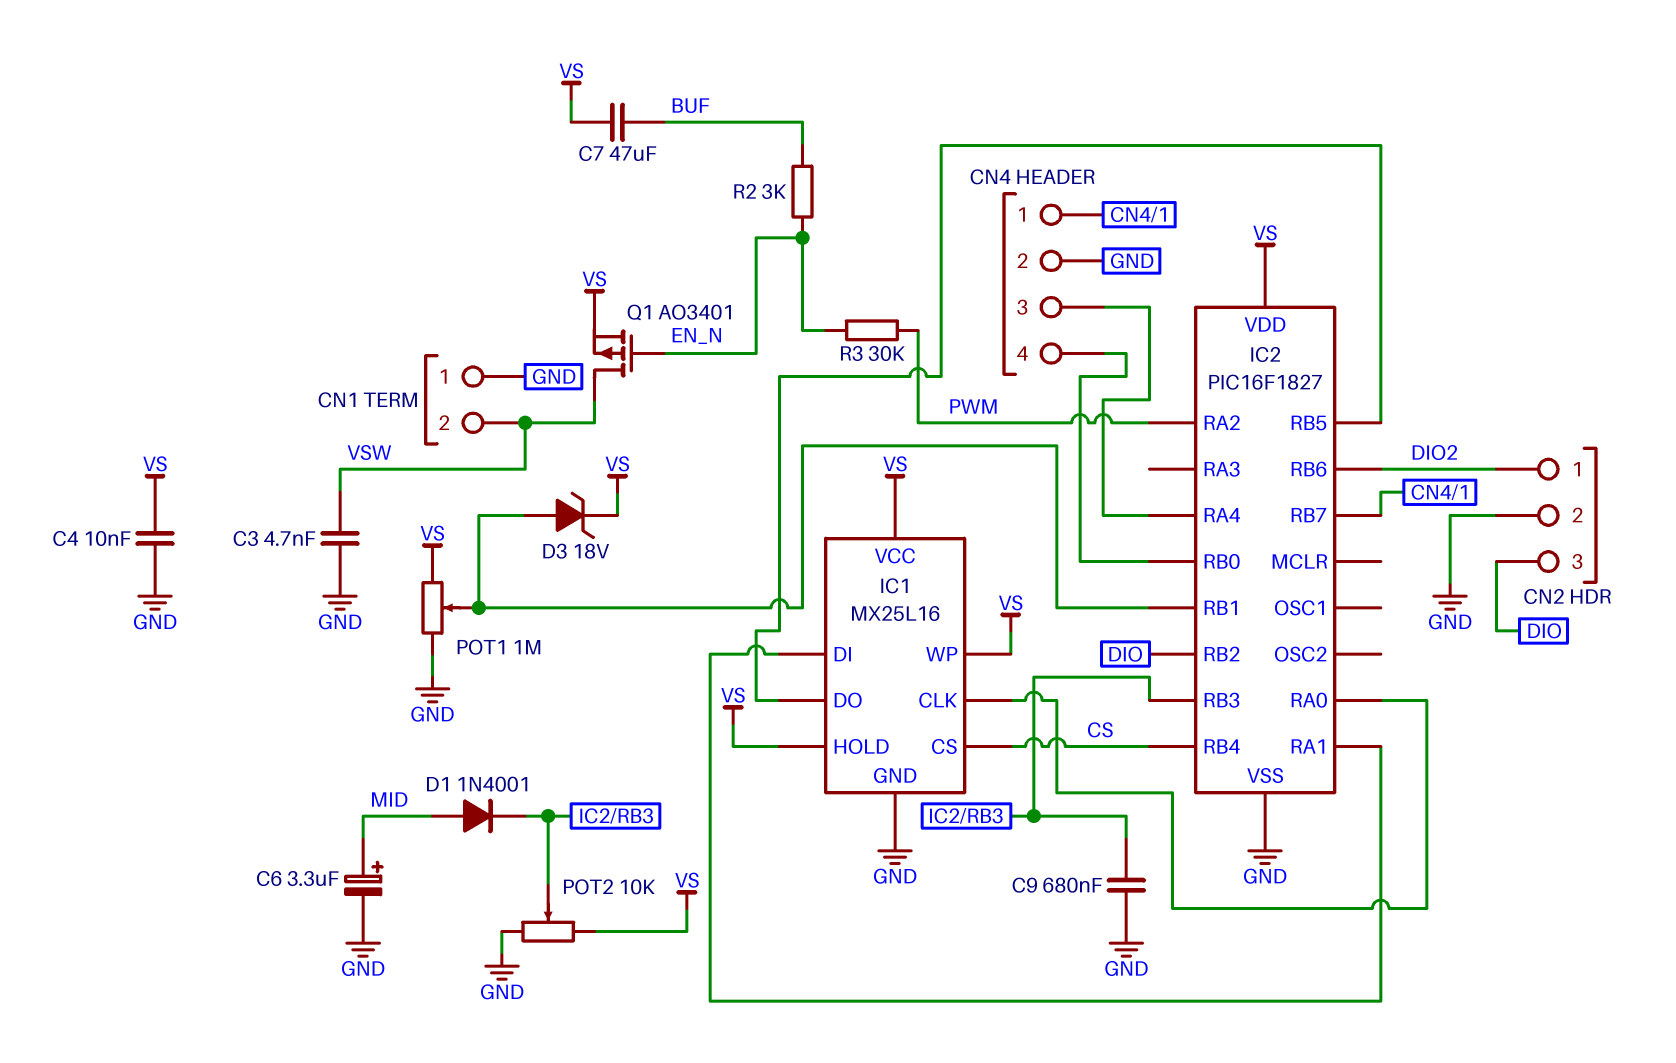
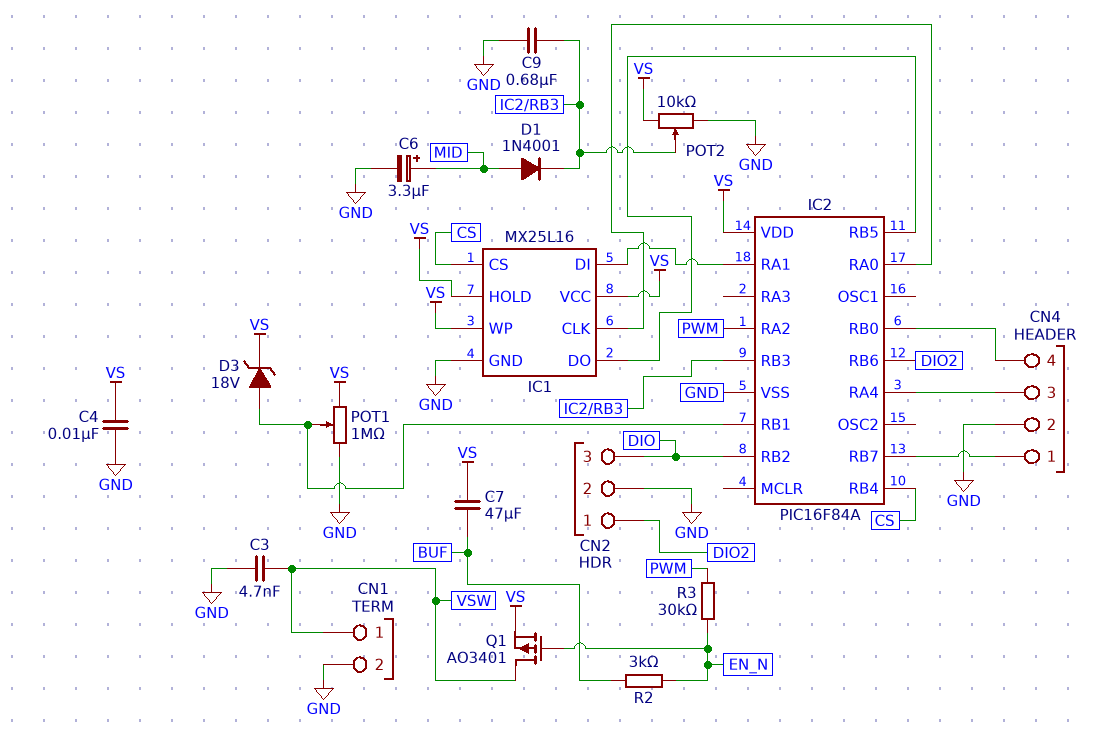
CN1 pin 1: GND -> VSW
CN1 pin 2: VSW -> GND
IC2: PIC16F1827 -> PIC16F84A

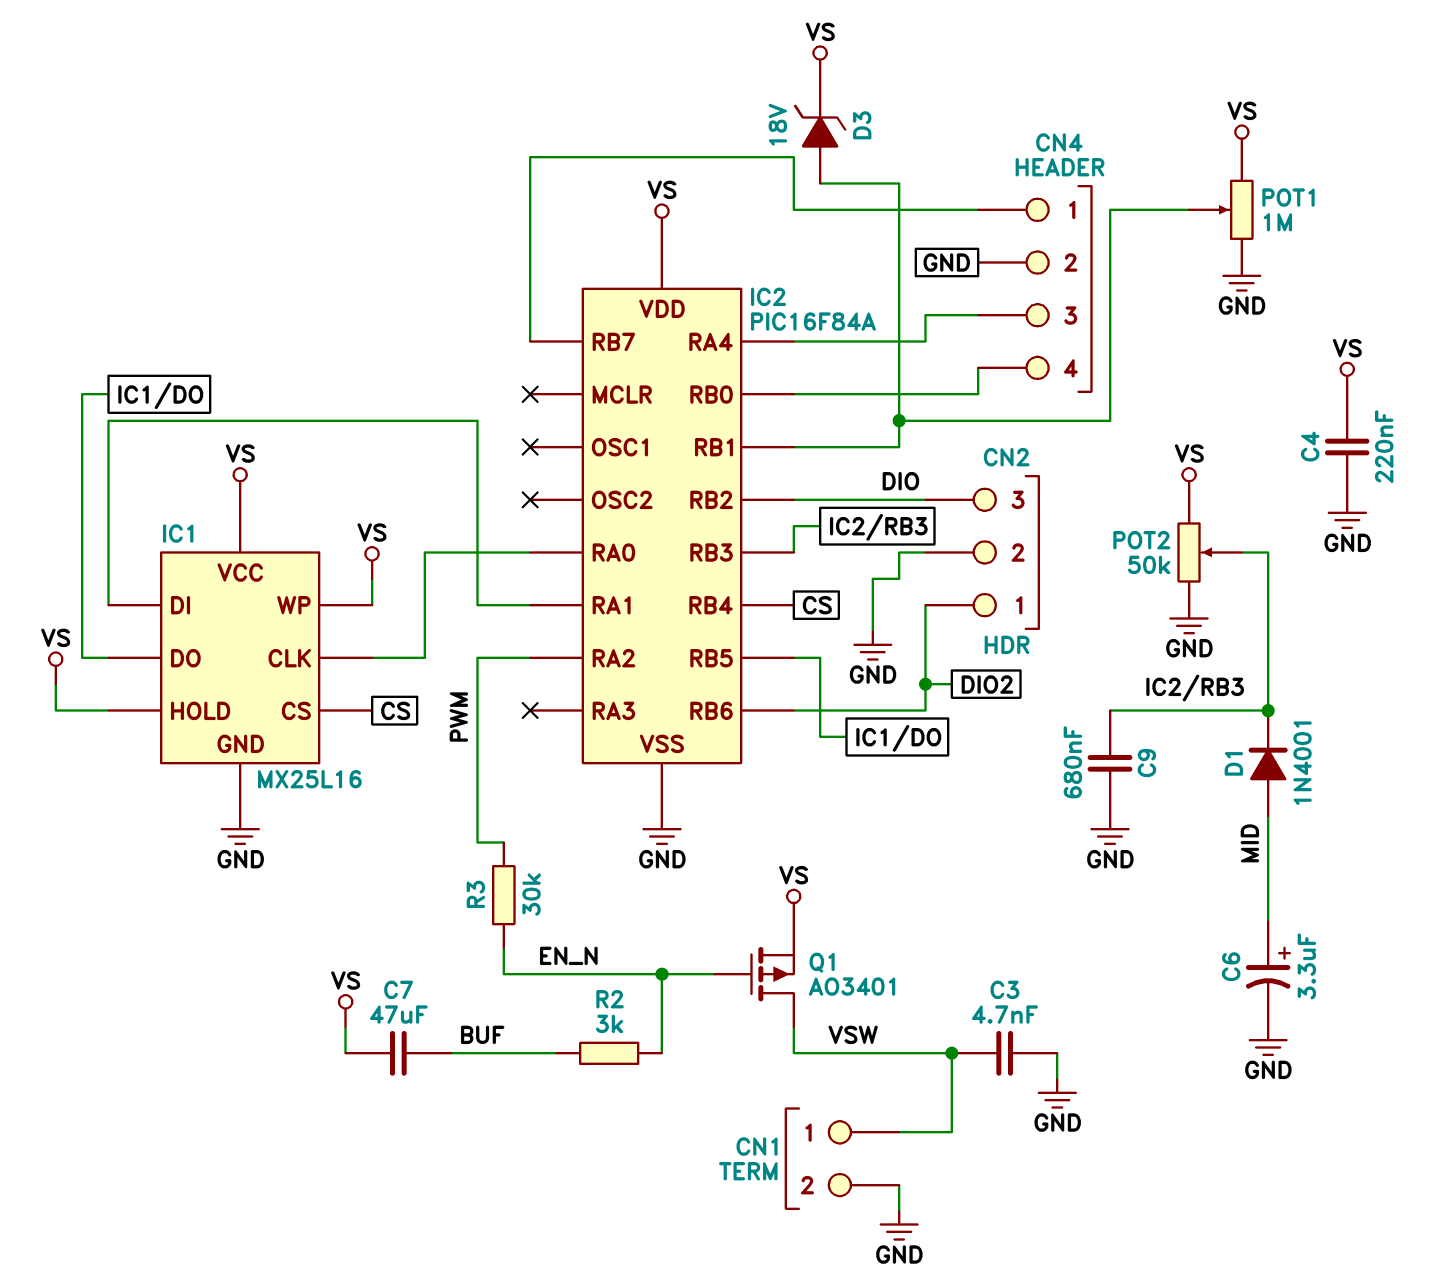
C4: 10nF (GND, VS) -> 220nF (GND, VS)
POT2: 10k (GND, VS, wiper IC2/RB3) -> 50k (GND, VS, wiper IC2/RB3)

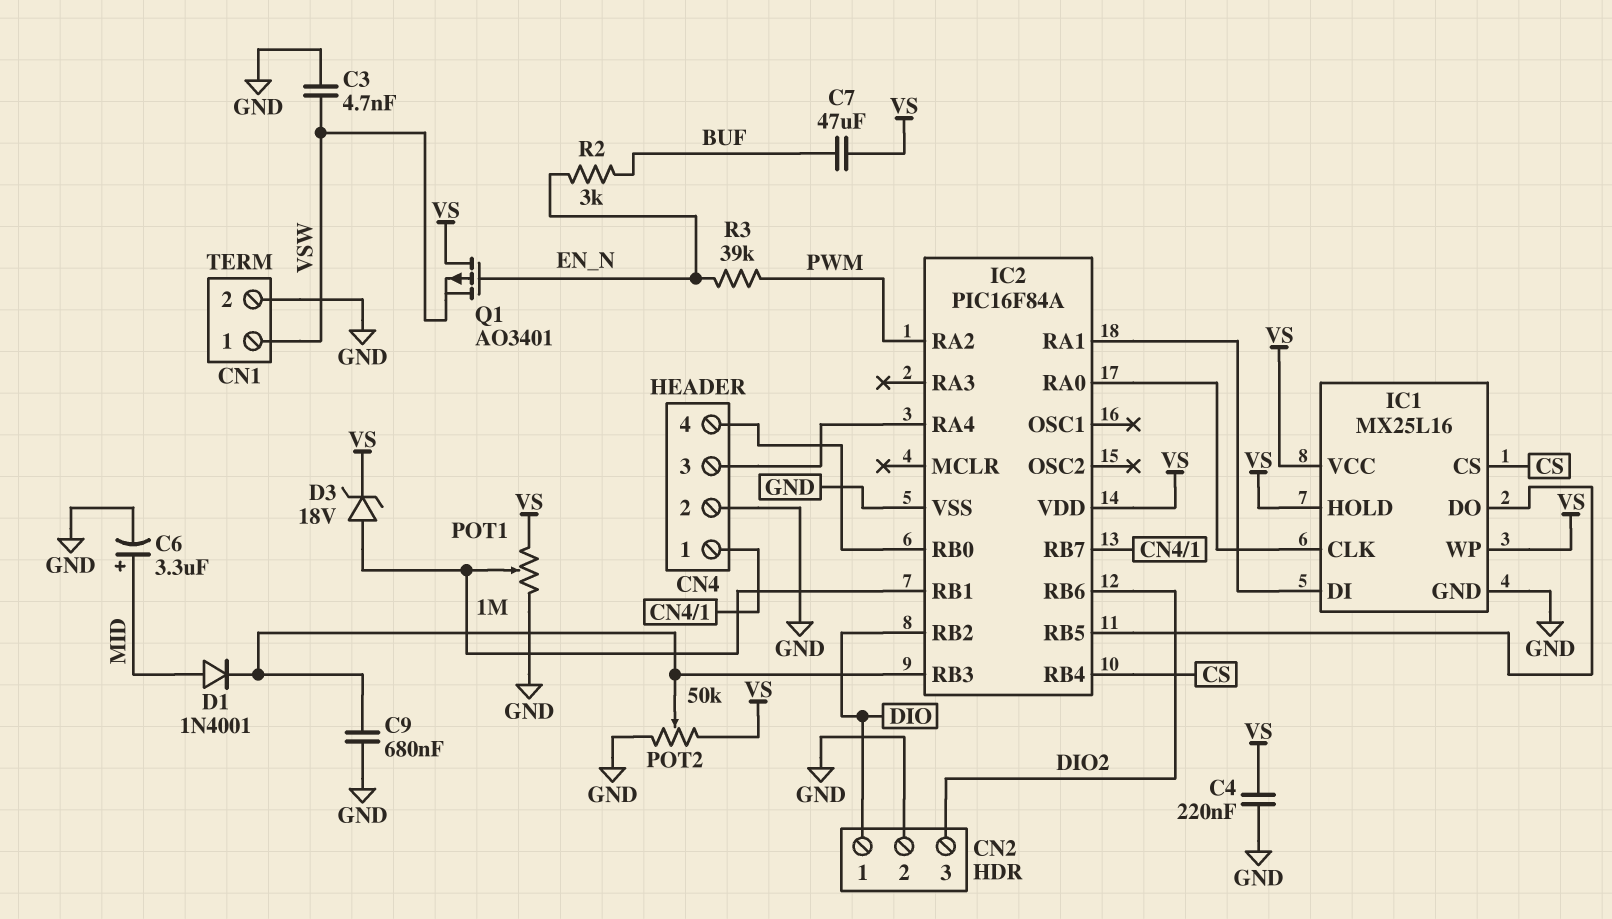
CN2 pin 1: DIO2 -> DIO
CN2 pin 3: DIO -> DIO2
Q1: PMOS AO3401 (G EN_N, D VSW, S VS) -> PMOS AO3401 (G EN_N, D VS, S VSW)
R3: 30k (EN_N, PWM) -> 39k (EN_N, PWM)

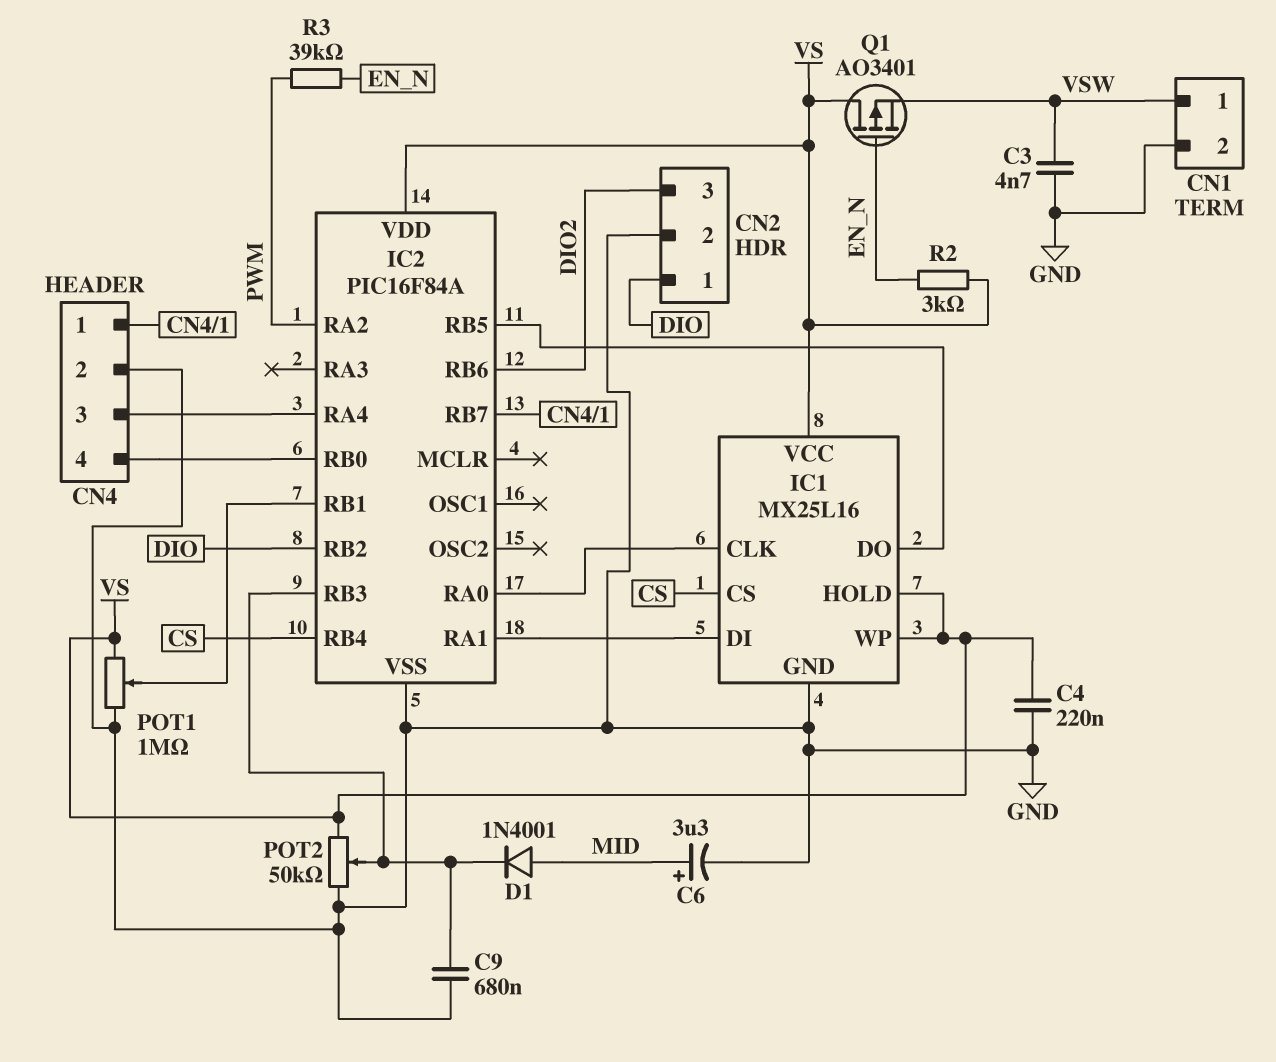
C7: 47uF (BUF, VS) -> none
D3: zener 18V (A IC2/RB1, K VS) -> none
R2: 3k (BUF, EN_N) -> 3k (EN_N, VS)

